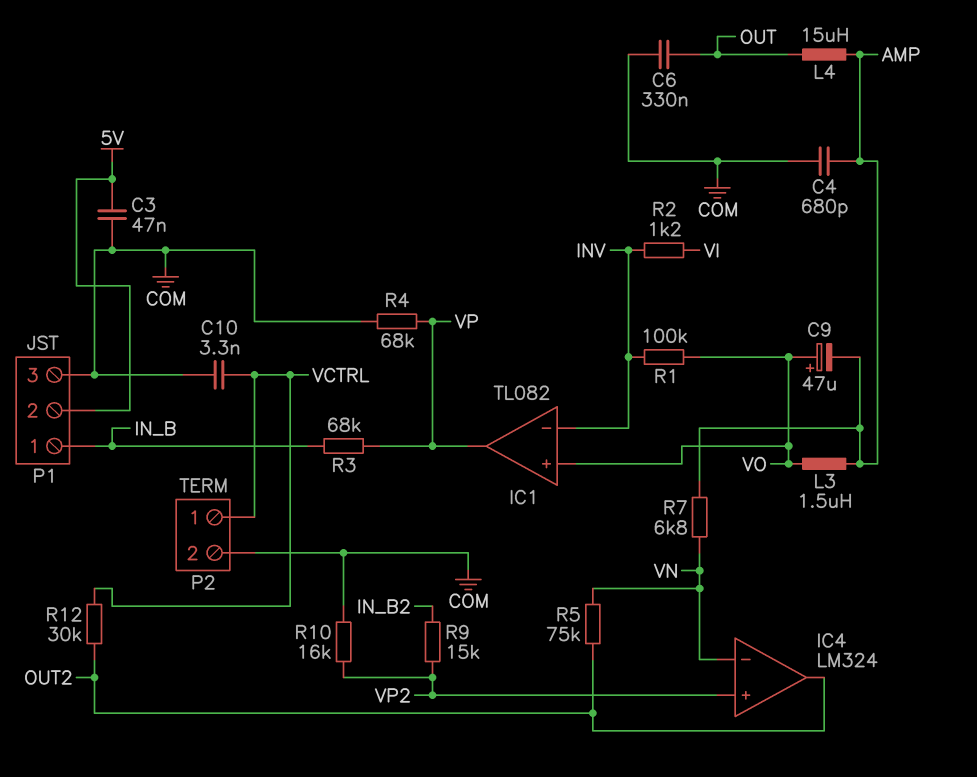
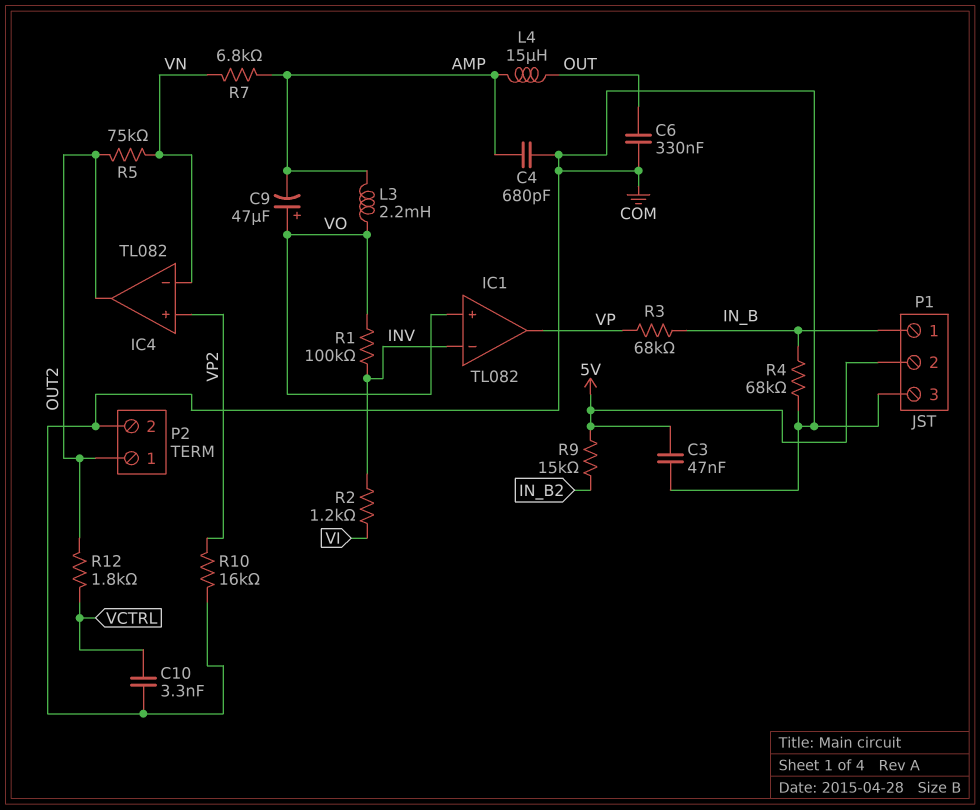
IC4: LM324 -> TL082
L3: 1.5uH (AMP, VO) -> 2.2mH (AMP, VO)
P2 pin 1: VCTRL -> OUT2
R4: 68k (COM, VP) -> 68k (COM, IN_B)
R9: 15k (IN_B2, VP2) -> 15k (5V, IN_B2)
R12: 30k (OUT2, VCTRL) -> 1.8k (OUT2, VCTRL)

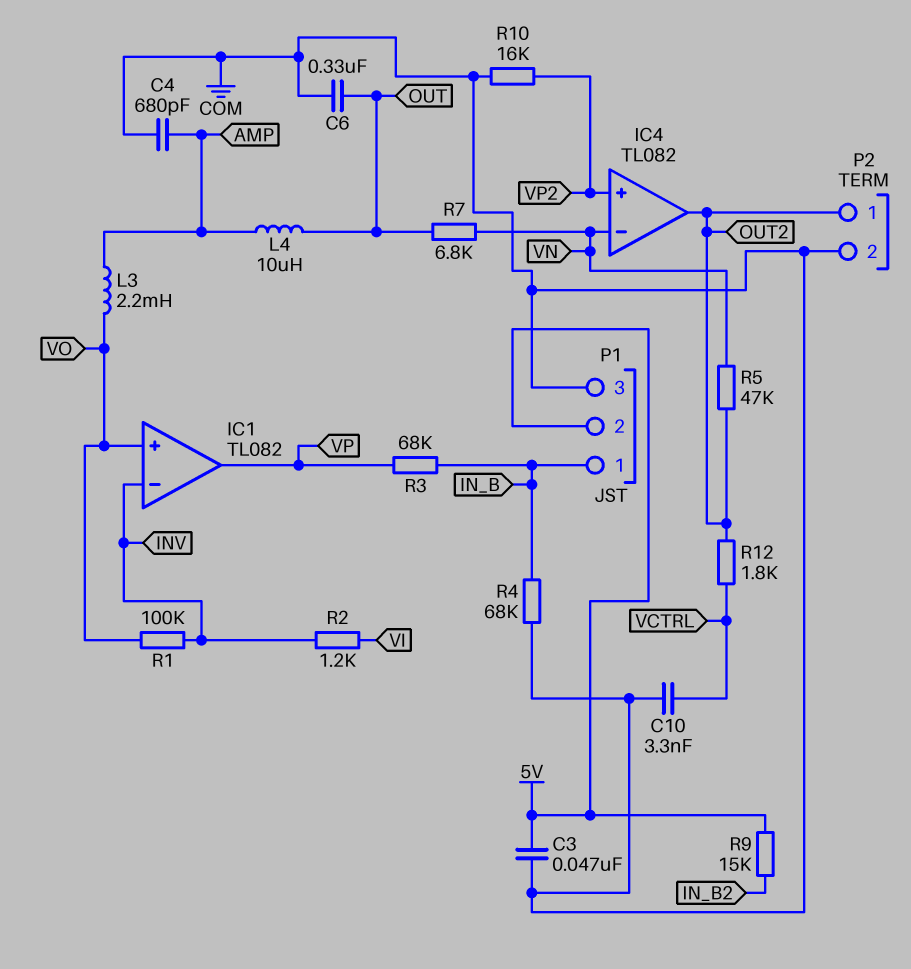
C9: 47uF (plus VO, minus AMP) -> none
L4: 15uH (AMP, OUT) -> 10uH (AMP, OUT)
R5: 75k (OUT2, VN) -> 47k (OUT2, VN)
R7: 6.8k (AMP, VN) -> 6.8k (OUT, VN)

